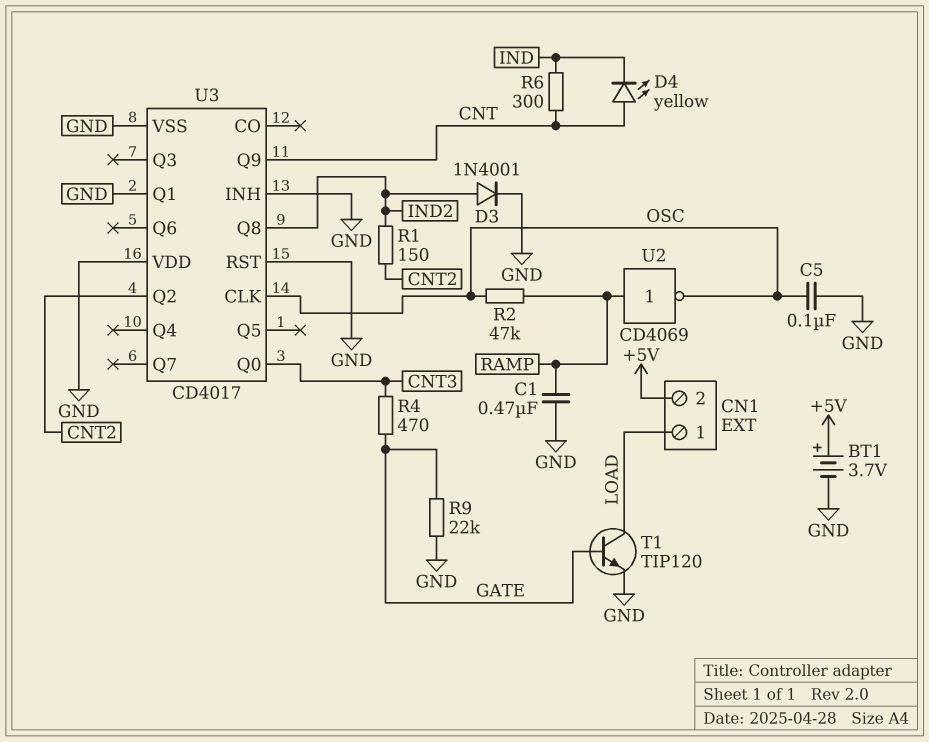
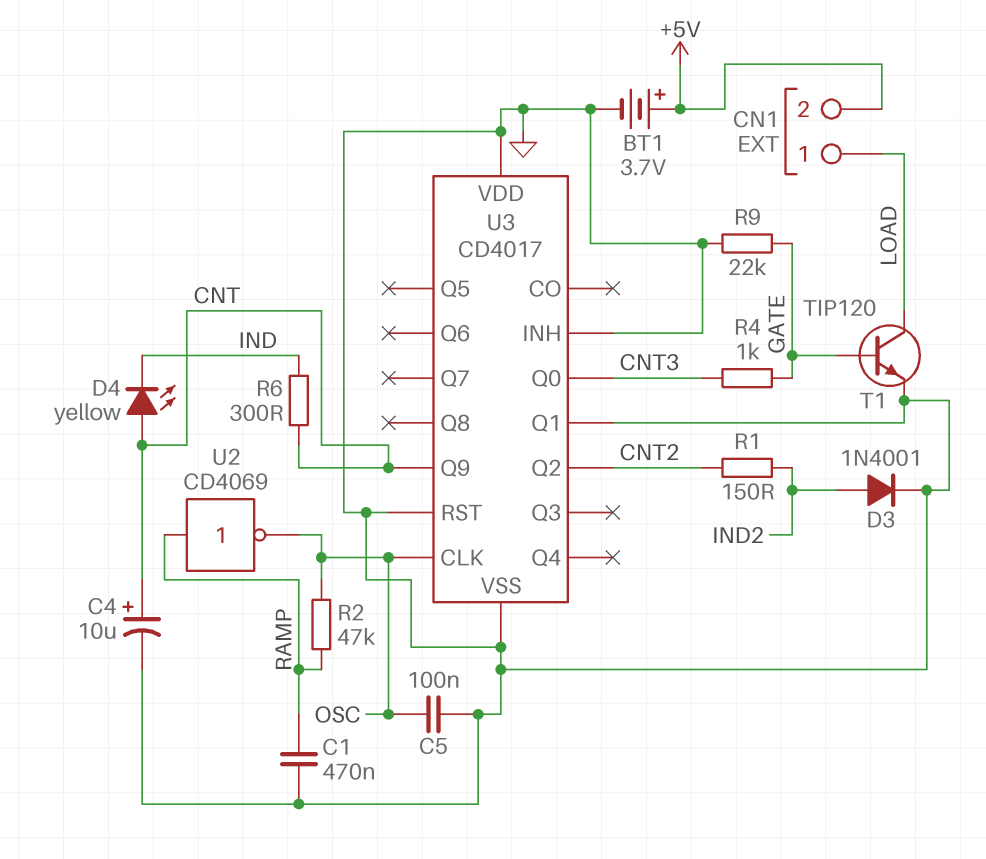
C4: none -> 10uF (plus CNT, minus GND)
R4: 470 (CNT3, GATE) -> 1k (CNT3, GATE)
U3 pin Q8: IND2 -> none

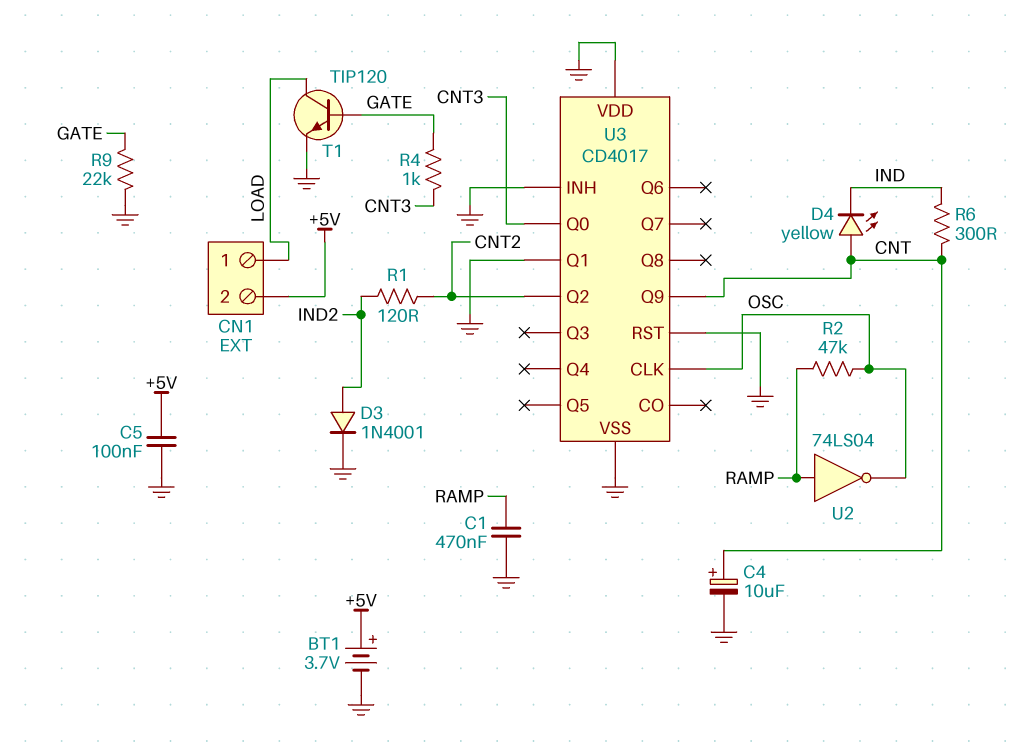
C5: 100nF (GND, OSC) -> 100nF (+5V, GND)
R1: 150 (CNT2, IND2) -> 120 (CNT2, IND2)
U2: NOT CD4069 (in RAMP, out OSC) -> NOT 74LS04 (in RAMP, out OSC)

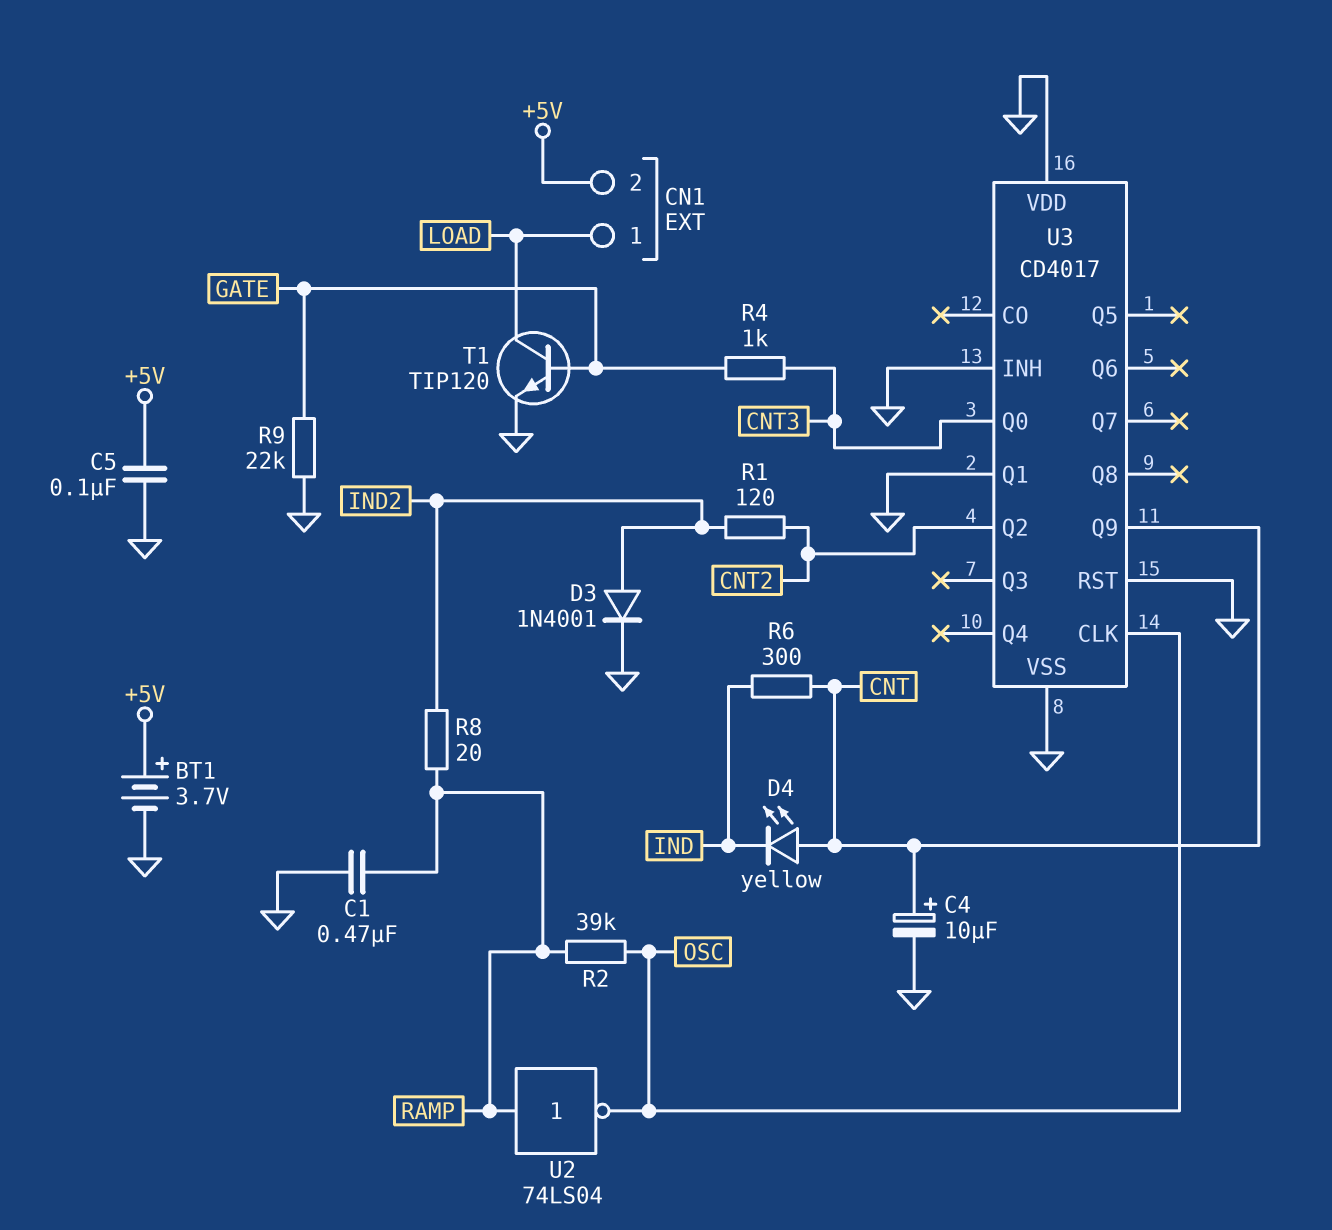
R2: 47k (OSC, RAMP) -> 39k (OSC, RAMP)
R8: none -> 20 (IND2, RAMP)

